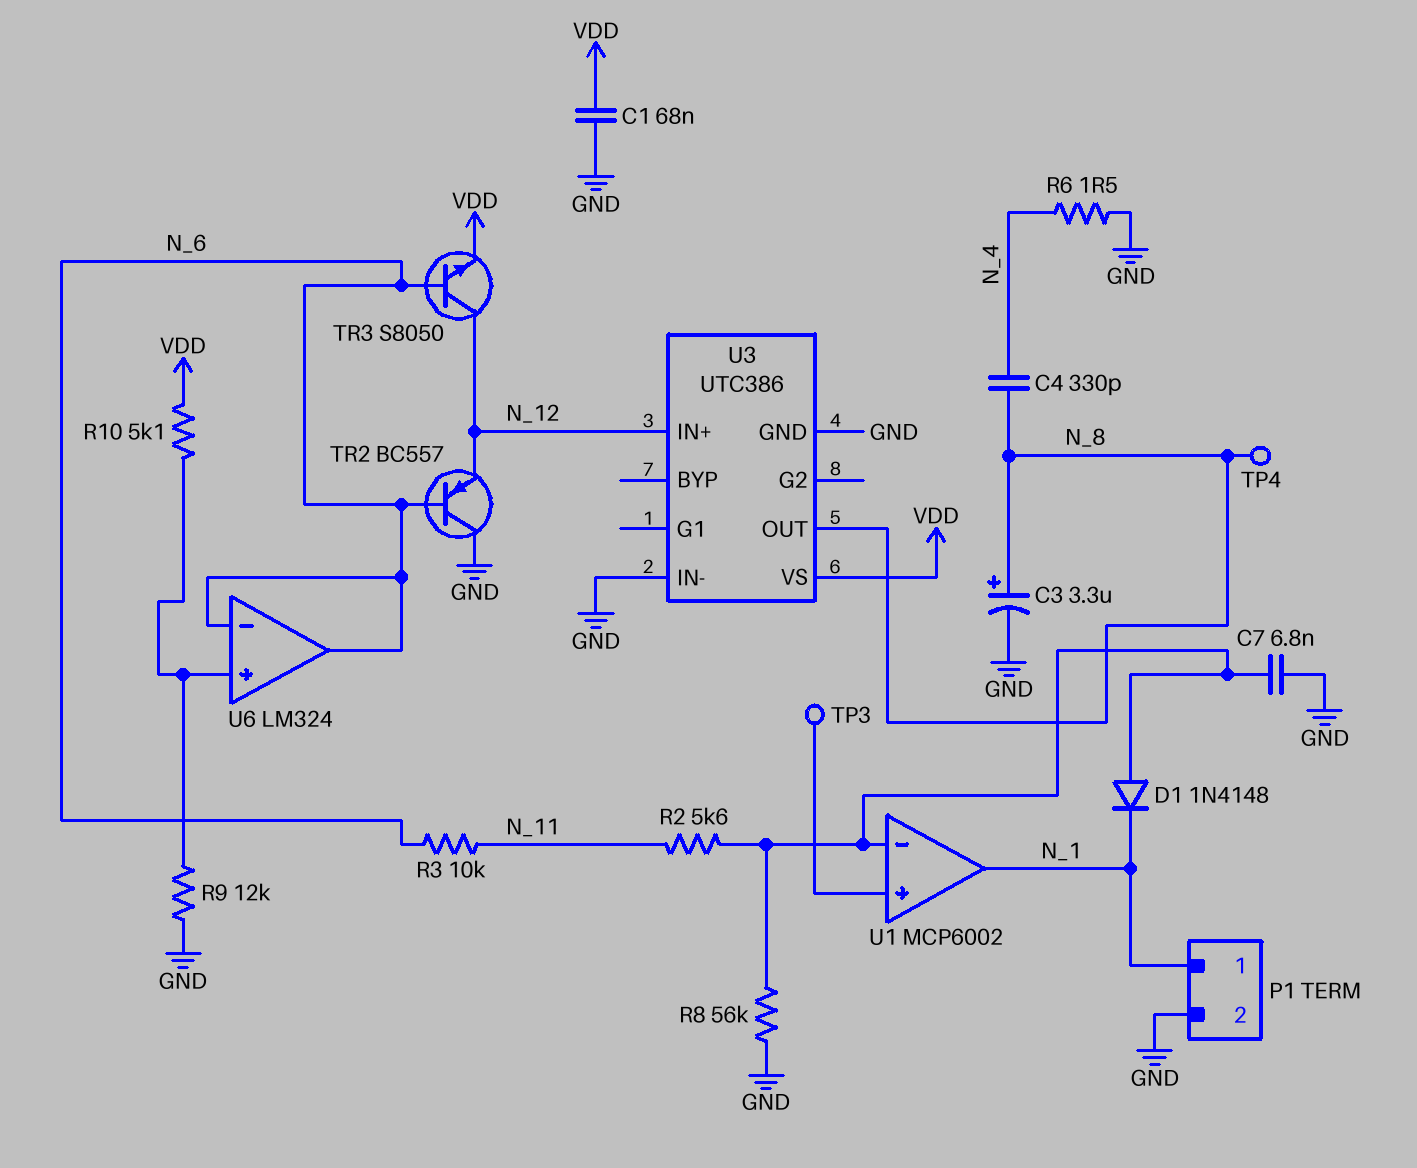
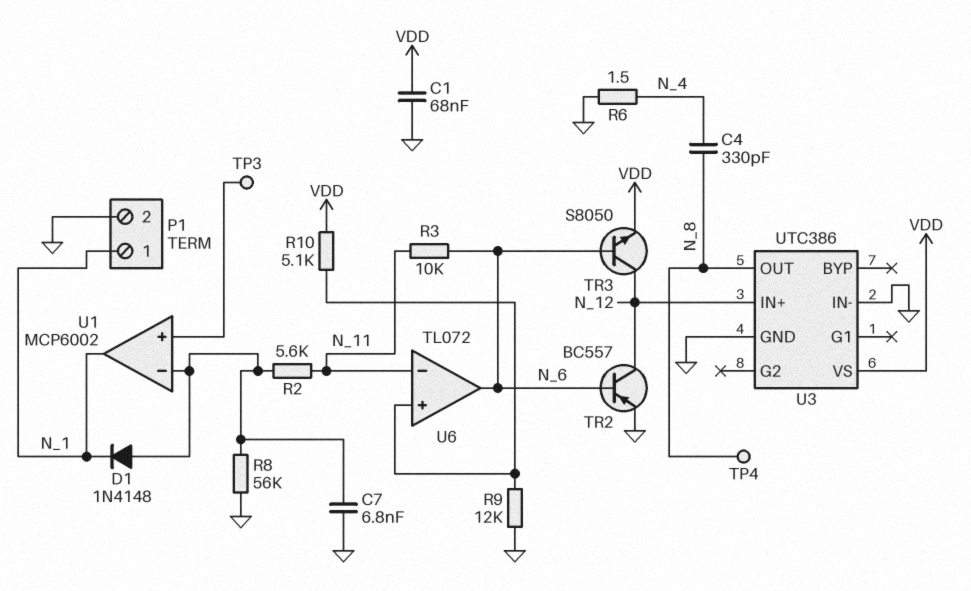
C3: 3.3uF (plus N_8, minus GND) -> none
TR2: PNP BC557 (B N_6, C GND, E N_12) -> PNP BC557 (B N_6, C N_12, E GND)
U6: LM324 -> TL072
U6 pin in-: N_6 -> N_11

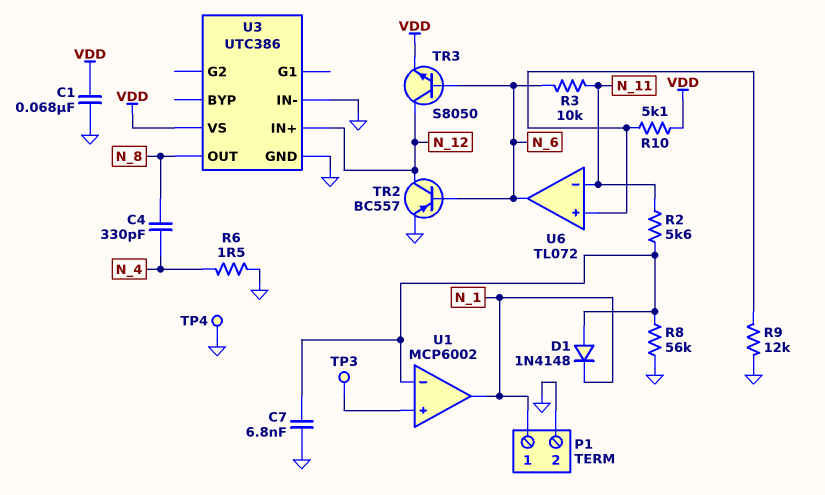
TP4: test point (N_8) -> test point (GND)

